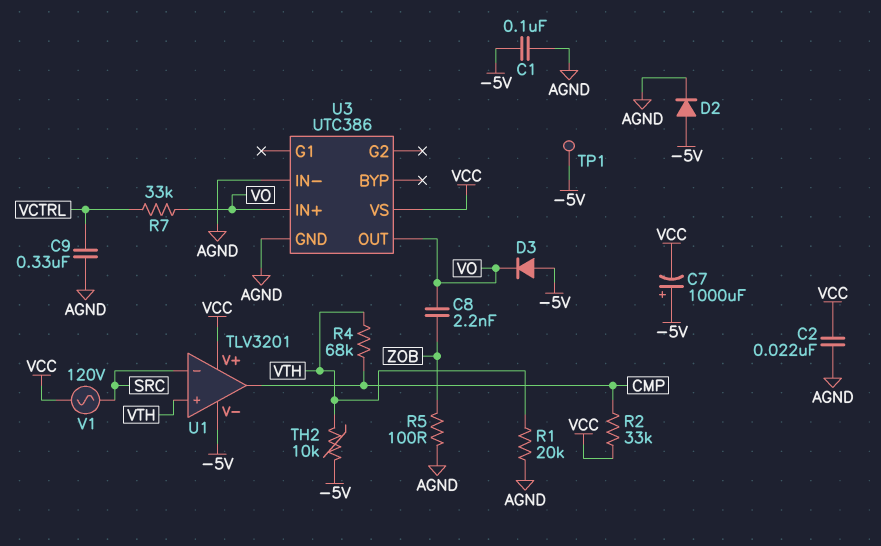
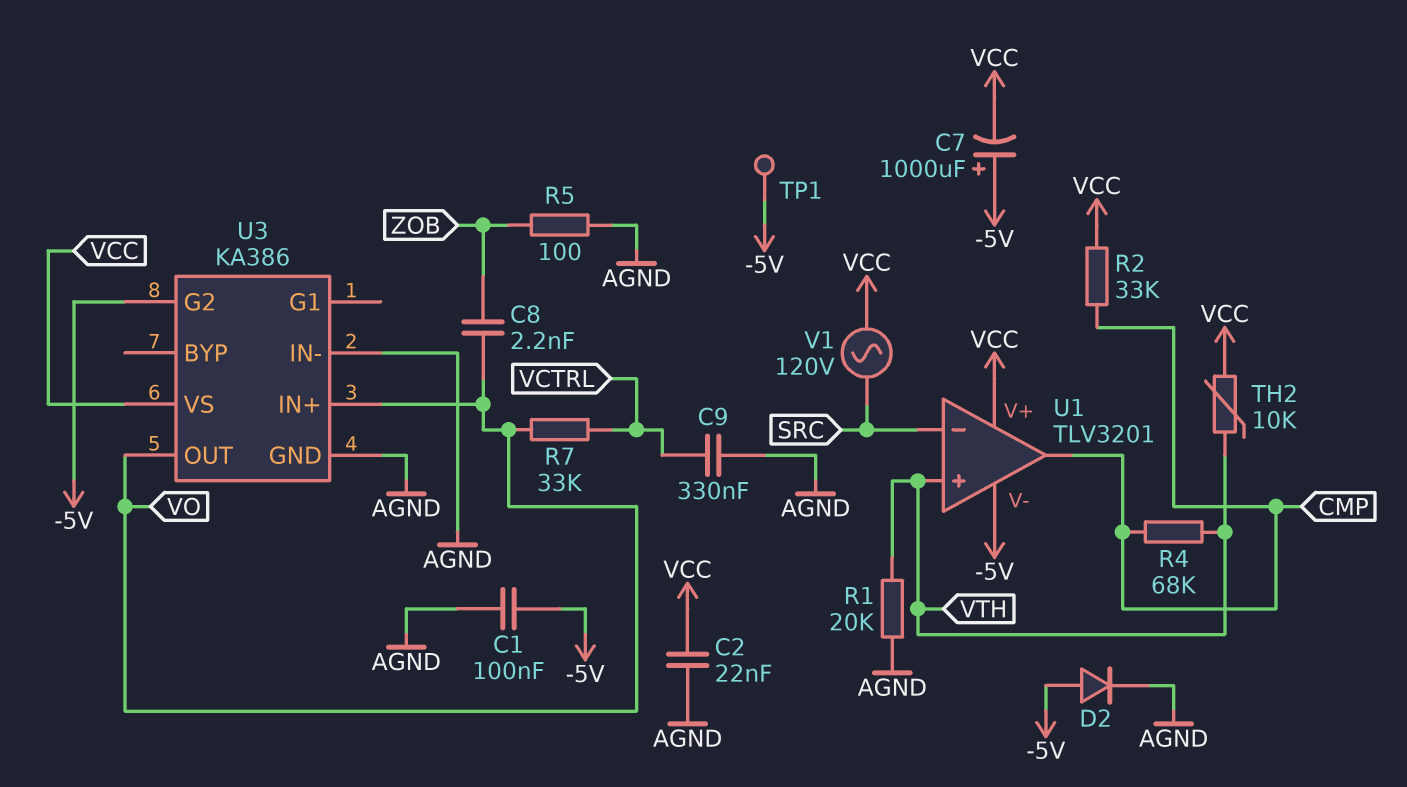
D3: diode (A -5V, K VO) -> none
TH2: 10k (-5V, VTH) -> 10k (VCC, VTH)
U3: UTC386 -> KA386
U3 pin G2: none -> -5V

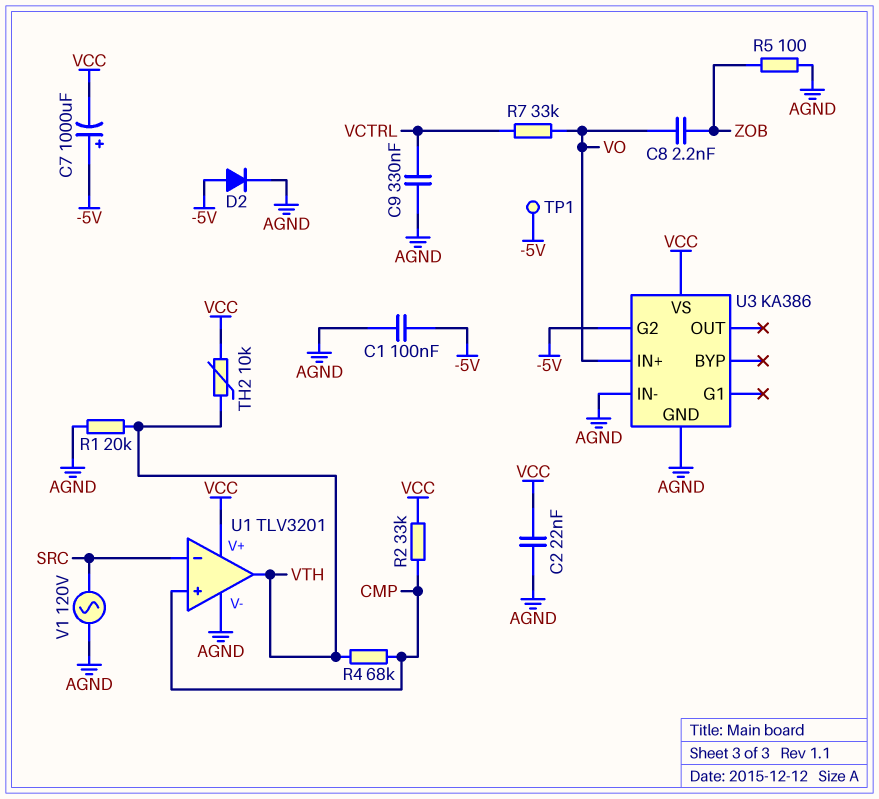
U1 pin V-: -5V -> AGND
U1 pin in+: VTH -> CMP
U1 pin out: CMP -> VTH
U3 pin OUT: VO -> none
V1: AC 120V (SRC, VCC) -> AC 120V (AGND, SRC)

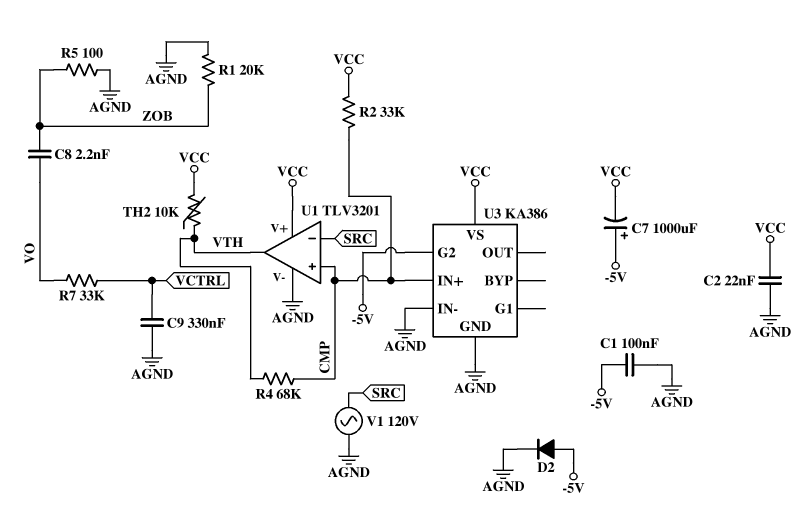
R1: 20k (AGND, VTH) -> 20k (AGND, ZOB)
TP1: test point (-5V) -> none
U3 pin IN+: VO -> CMP

